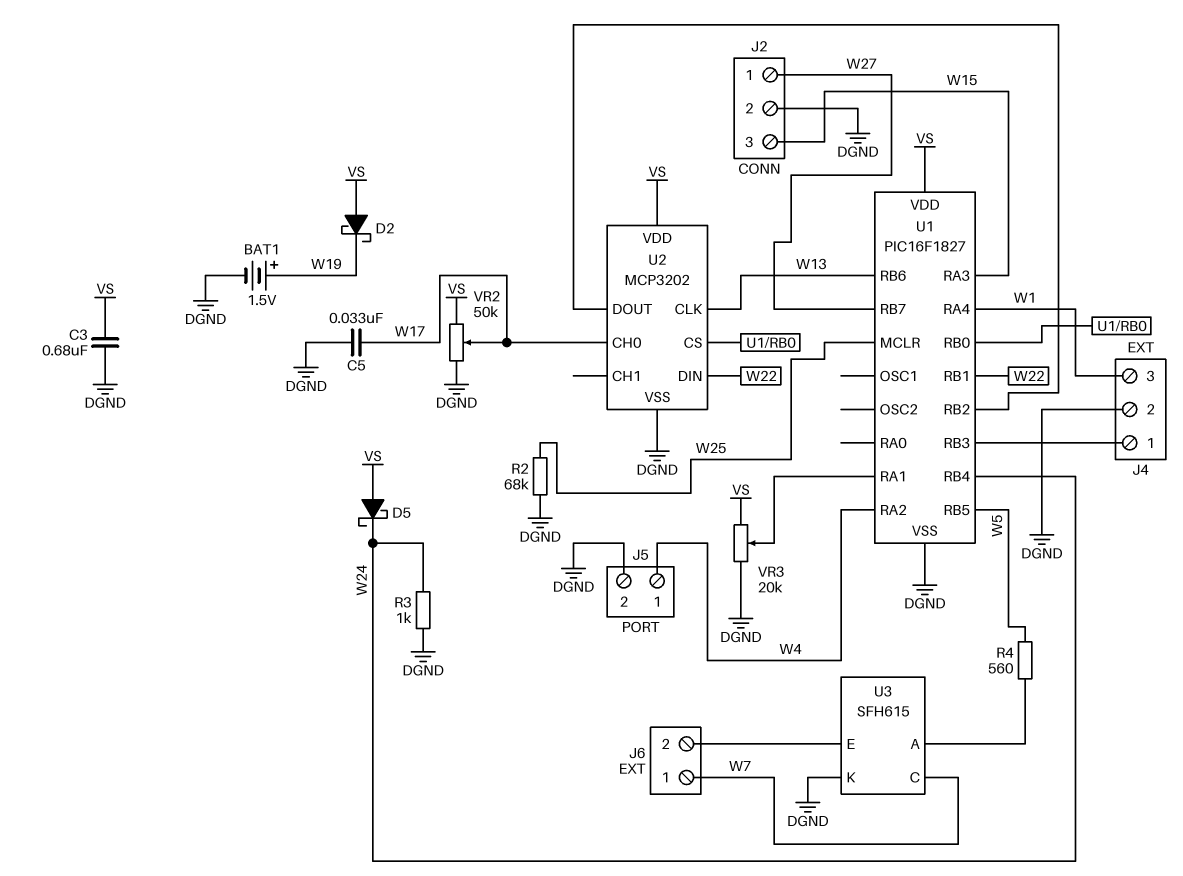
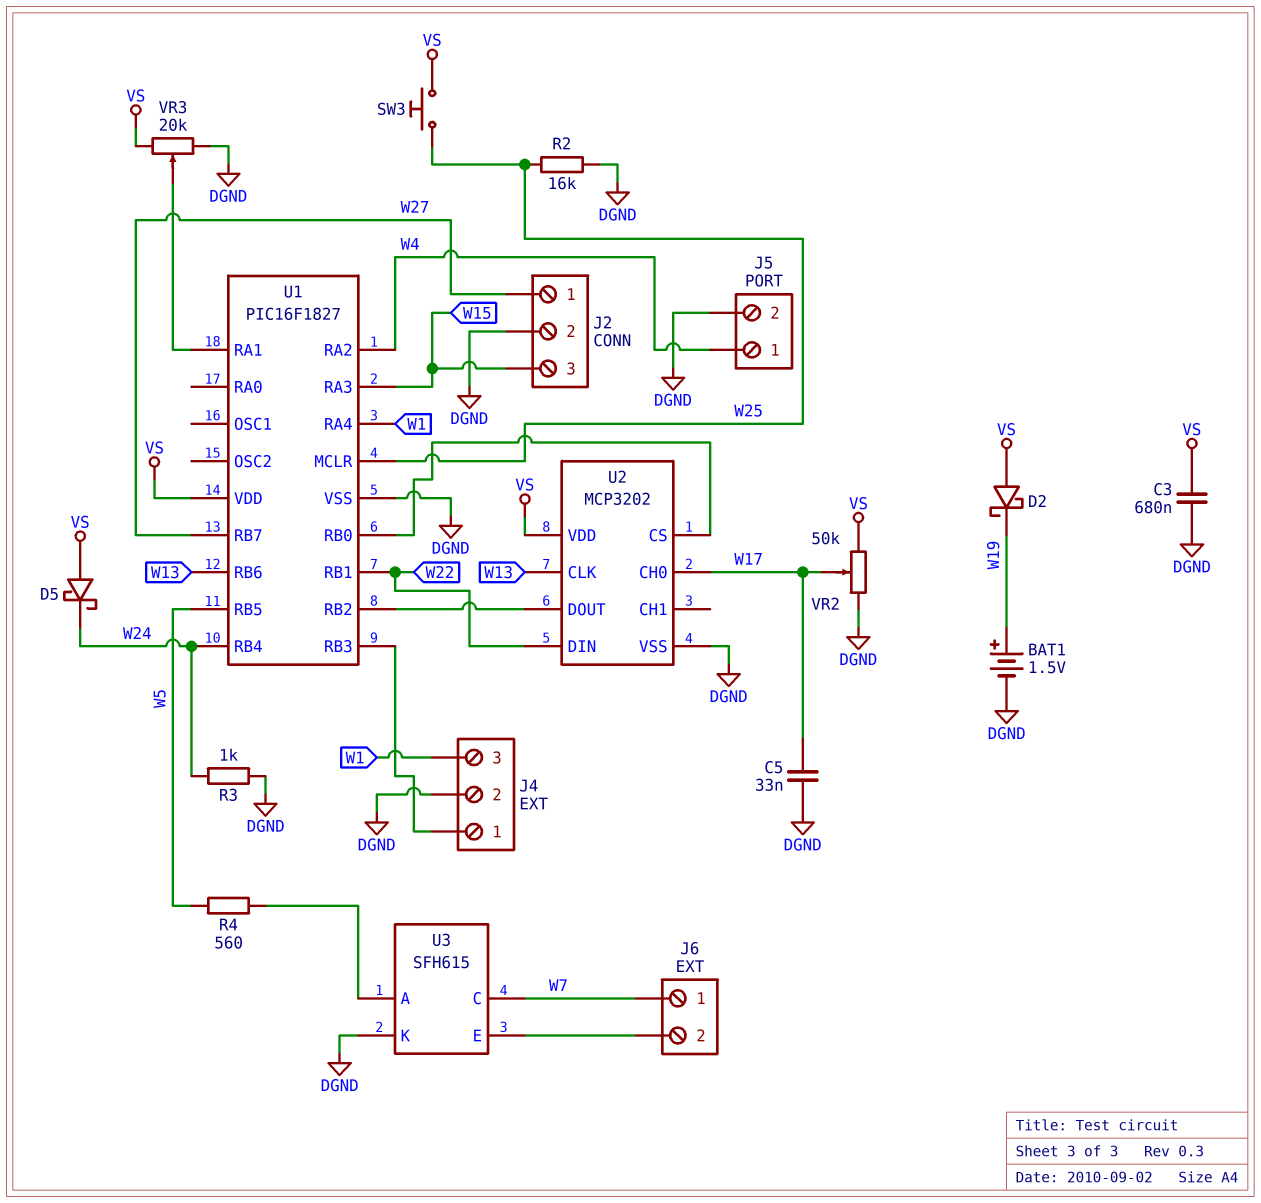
R2: 68k (DGND, W25) -> 16k (DGND, W25)
SW3: none -> button (VS, W25)

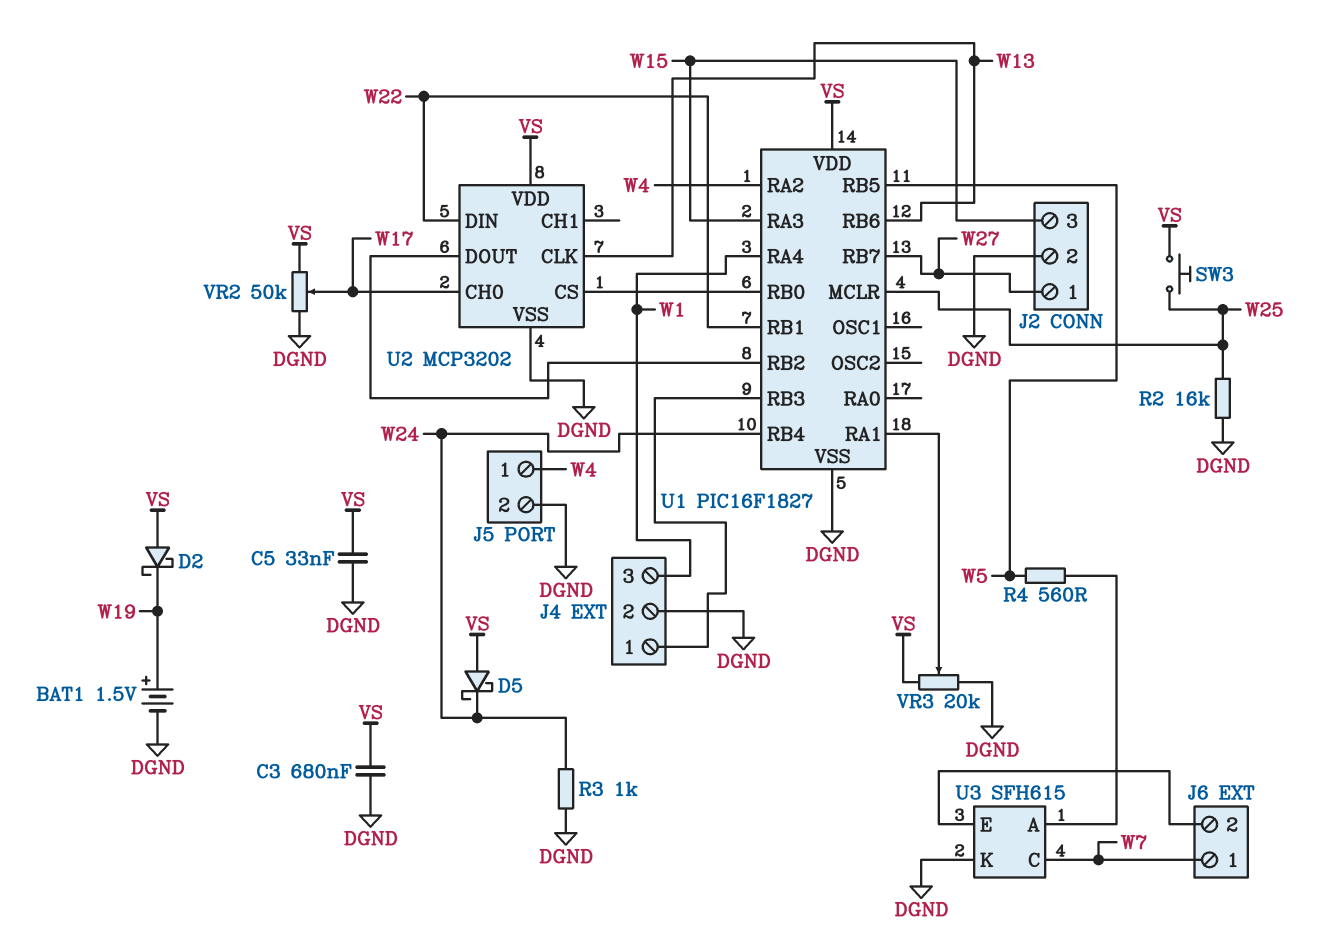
C5: 33nF (DGND, W17) -> 33nF (DGND, VS)

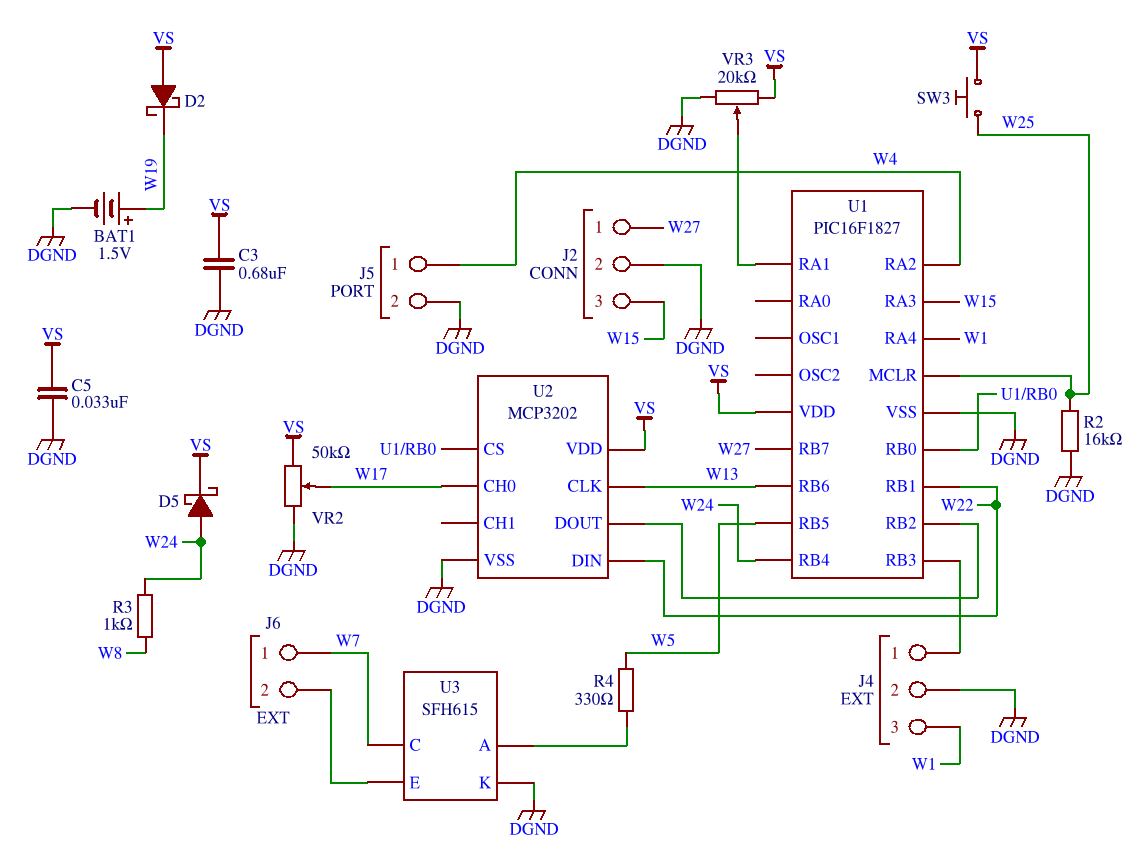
D5: schottky (A VS, K W24) -> schottky (A W24, K VS)
R3: 1k (DGND, W24) -> 1k (W8, W24)
R4: 560 (U3/A, W5) -> 330 (U3/A, W5)

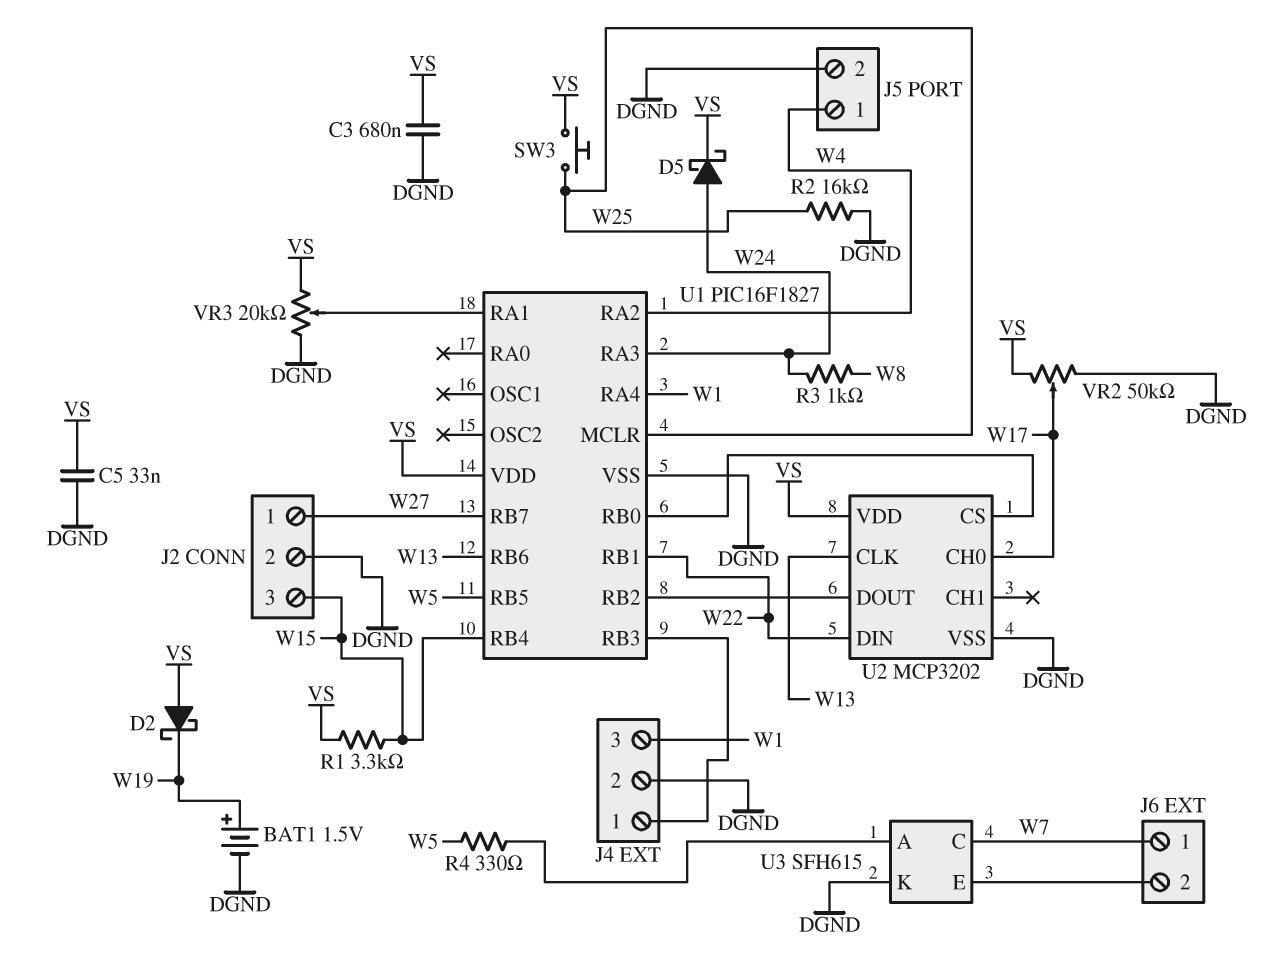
R1: none -> 3.3k (VS, W15)
U1 pin RA3: W15 -> W24
U1 pin RB4: W24 -> W15

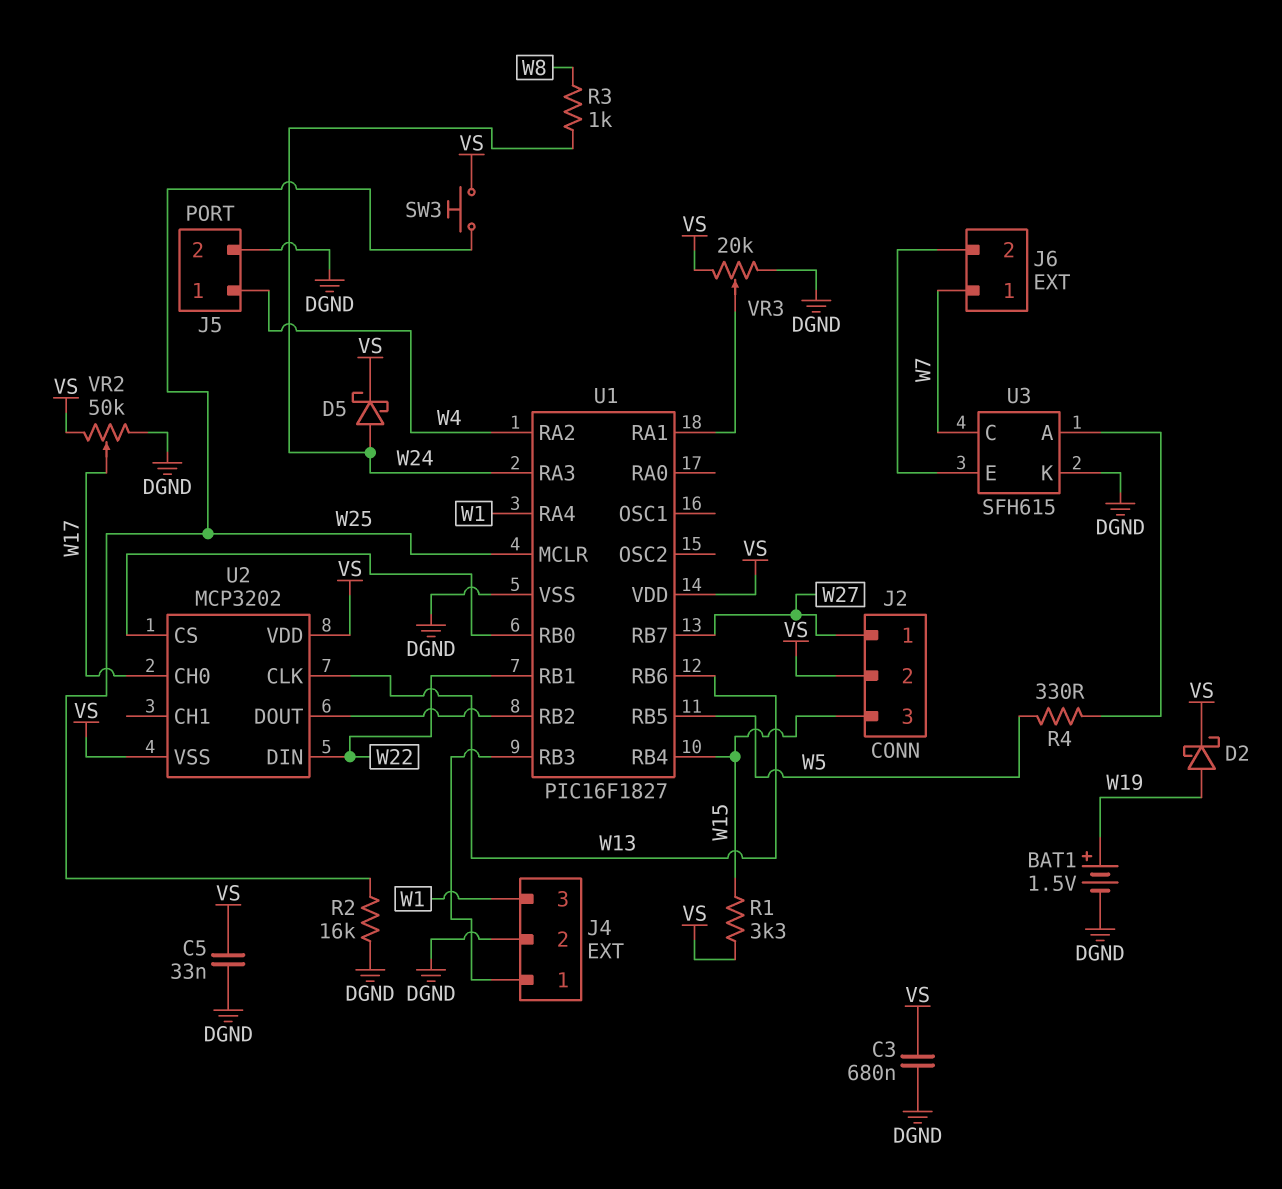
D2: schottky (A VS, K W19) -> schottky (A W19, K VS)
J2 pin 2: DGND -> VS
U2 pin VSS: DGND -> VS

